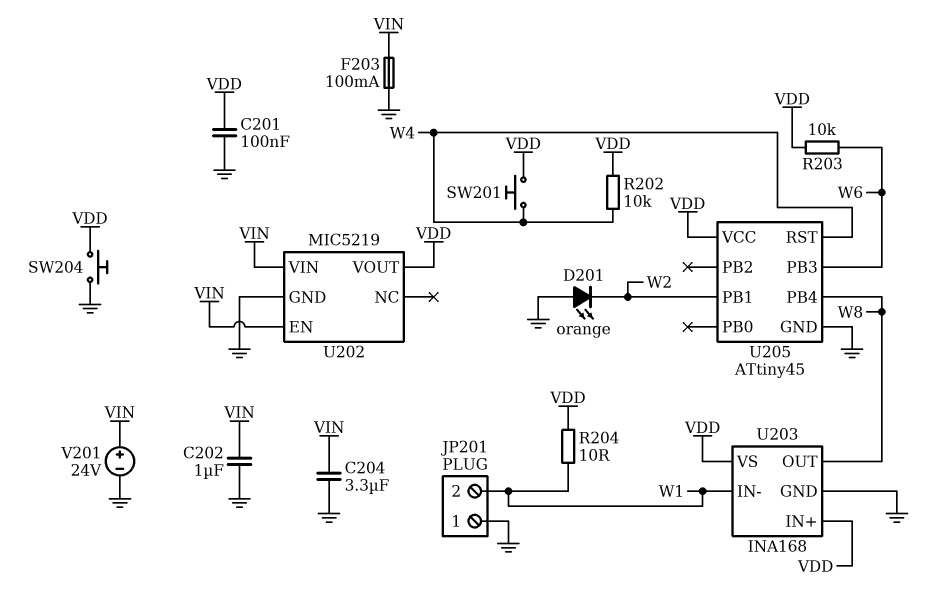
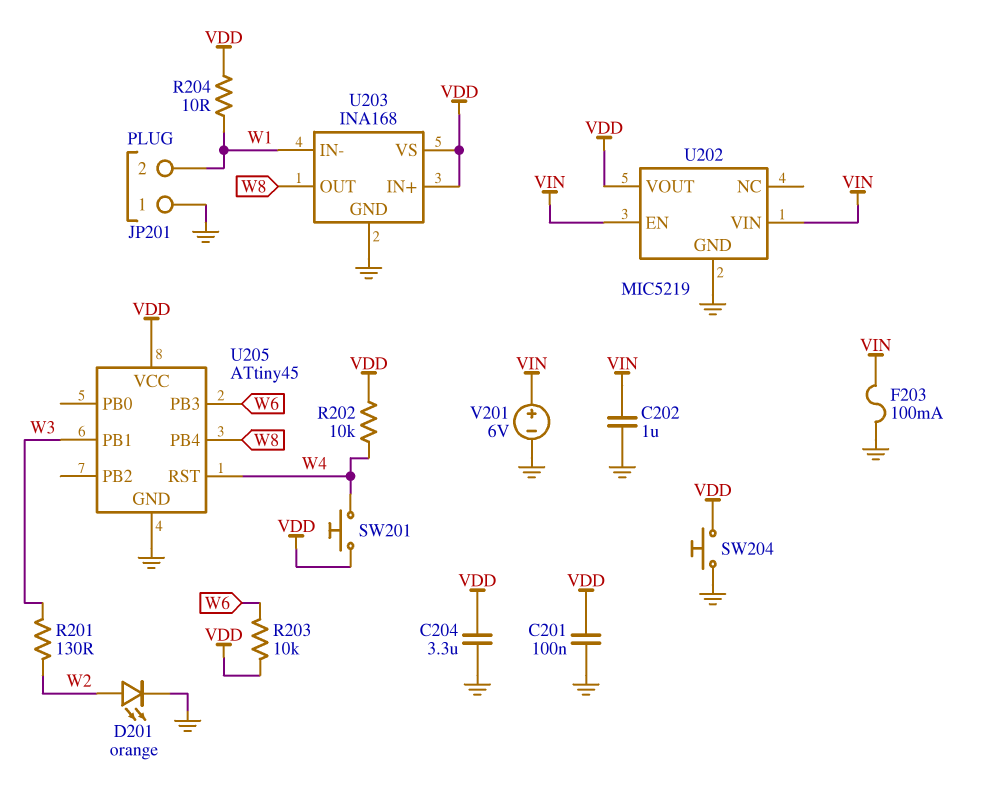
C204: 3.3uF (GND, VIN) -> 3.3uF (GND, VDD)
D201: LED orange (A GND, K W2) -> LED orange (A W2, K GND)
R201: none -> 130 (W2, W3)
U205 pin PB1: W2 -> W3
V201: 24V (plus VIN, minus GND) -> 6V (plus VIN, minus GND)

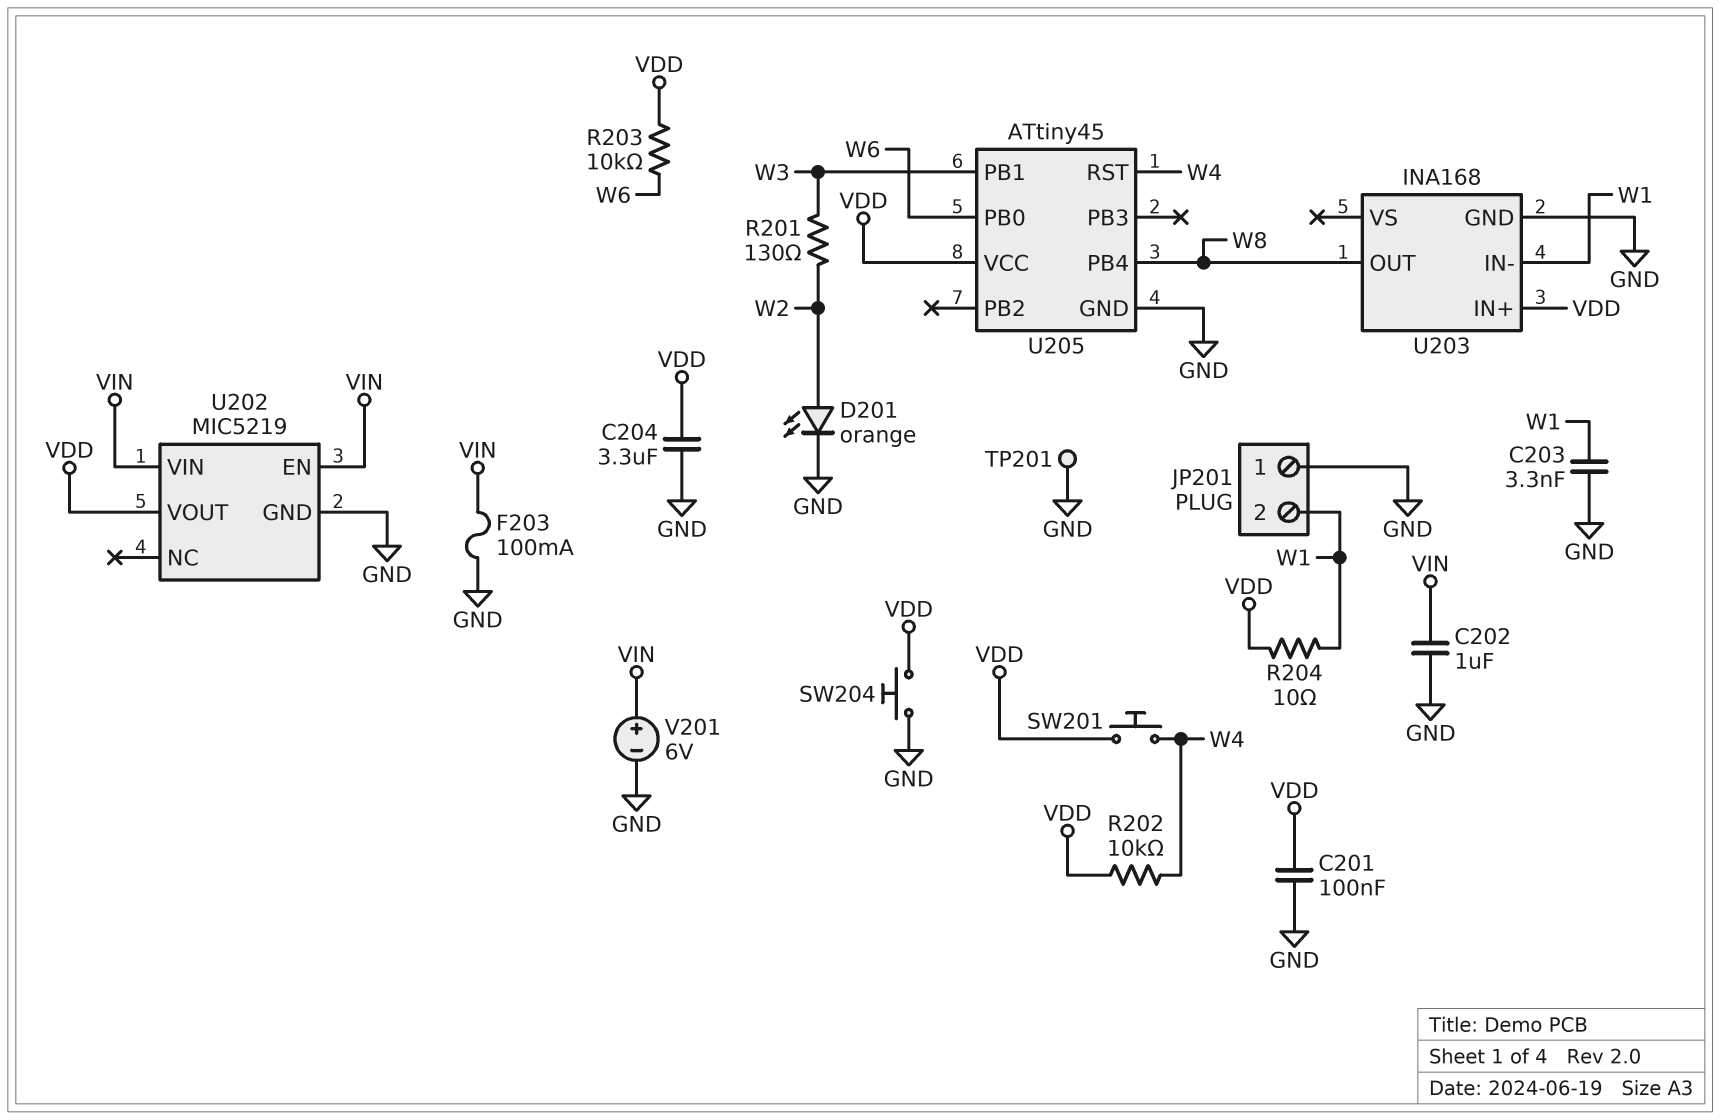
C203: none -> 3.3nF (GND, W1)
TP201: none -> test point (GND)
U203 pin VS: VDD -> none
U205 pin PB0: none -> W6
U205 pin PB3: W6 -> none

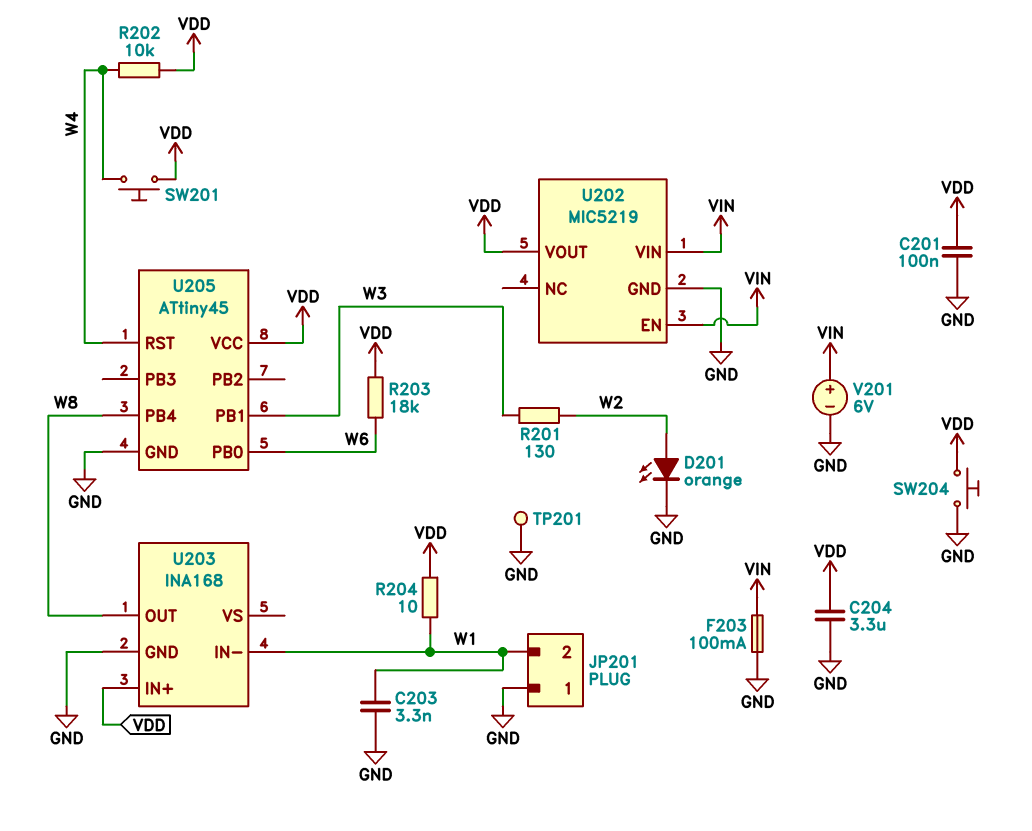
C202: 1uF (GND, VIN) -> none
R203: 10k (VDD, W6) -> 18k (VDD, W6)

